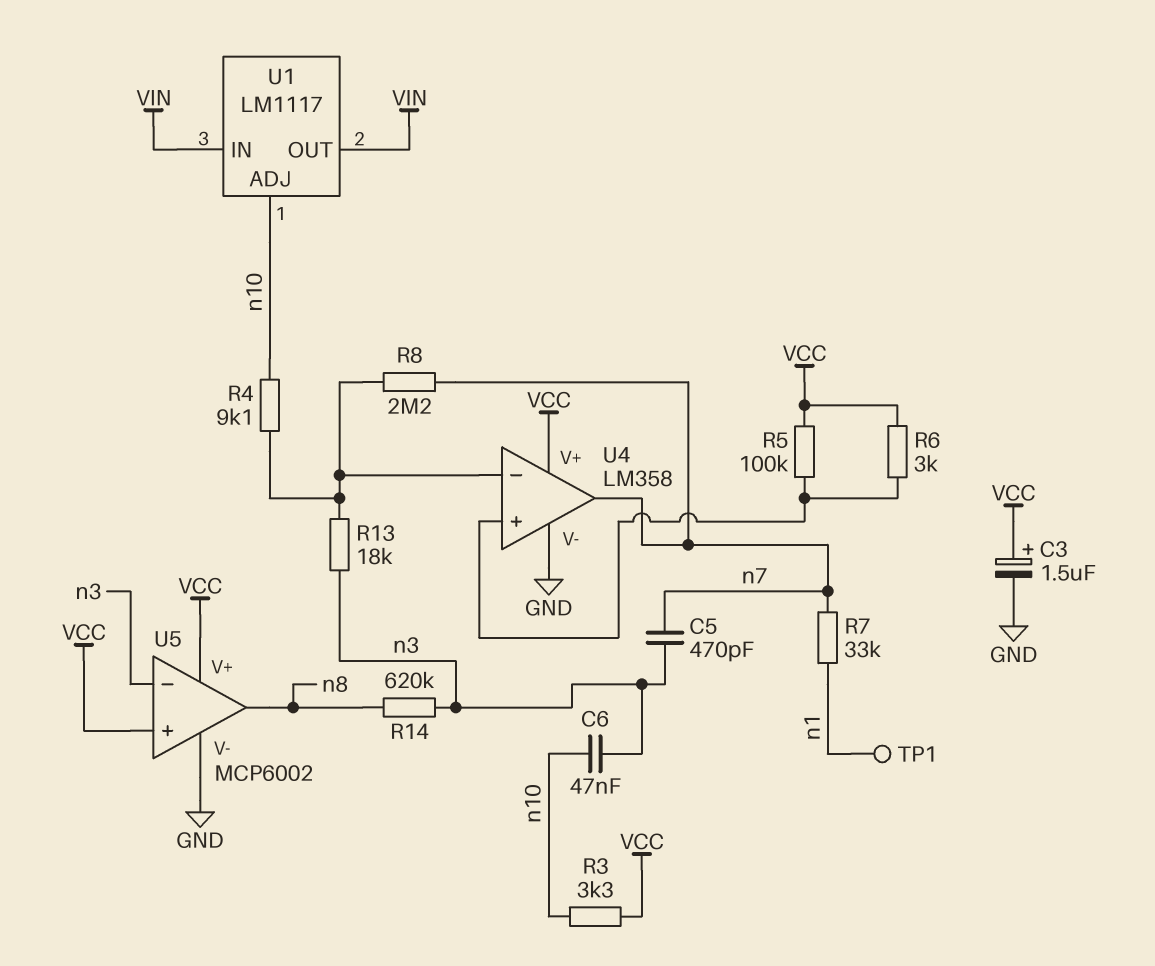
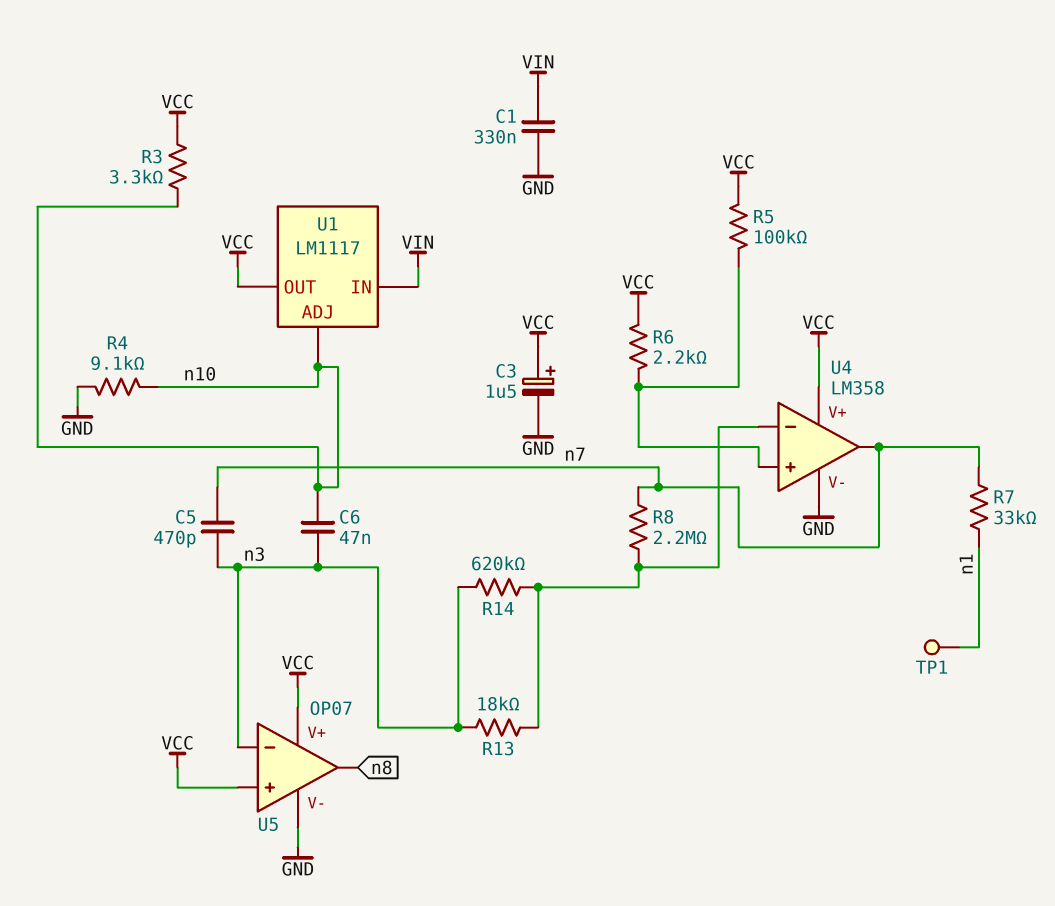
C1: none -> 330nF (GND, VIN)
R4: 9.1k (U4/in-, n10) -> 9.1k (GND, n10)
R6: 3k (U4/in+, VCC) -> 2.2k (U4/in+, VCC)
R14: 620k (n3, n8) -> 620k (U4/in-, n3)
U1 pin OUT: VIN -> VCC
U5: MCP6002 -> OP07

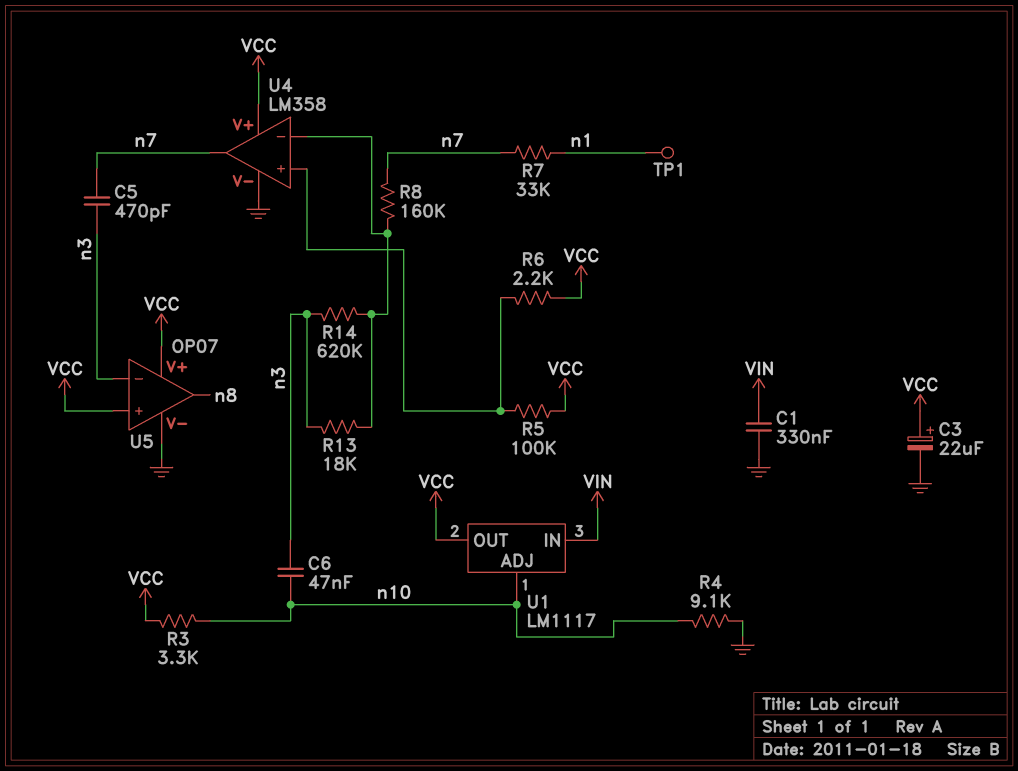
C3: 1.5uF (plus VCC, minus GND) -> 22uF (plus VCC, minus GND)
R8: 2.2M (U4/in-, n7) -> 160k (U4/in-, n7)

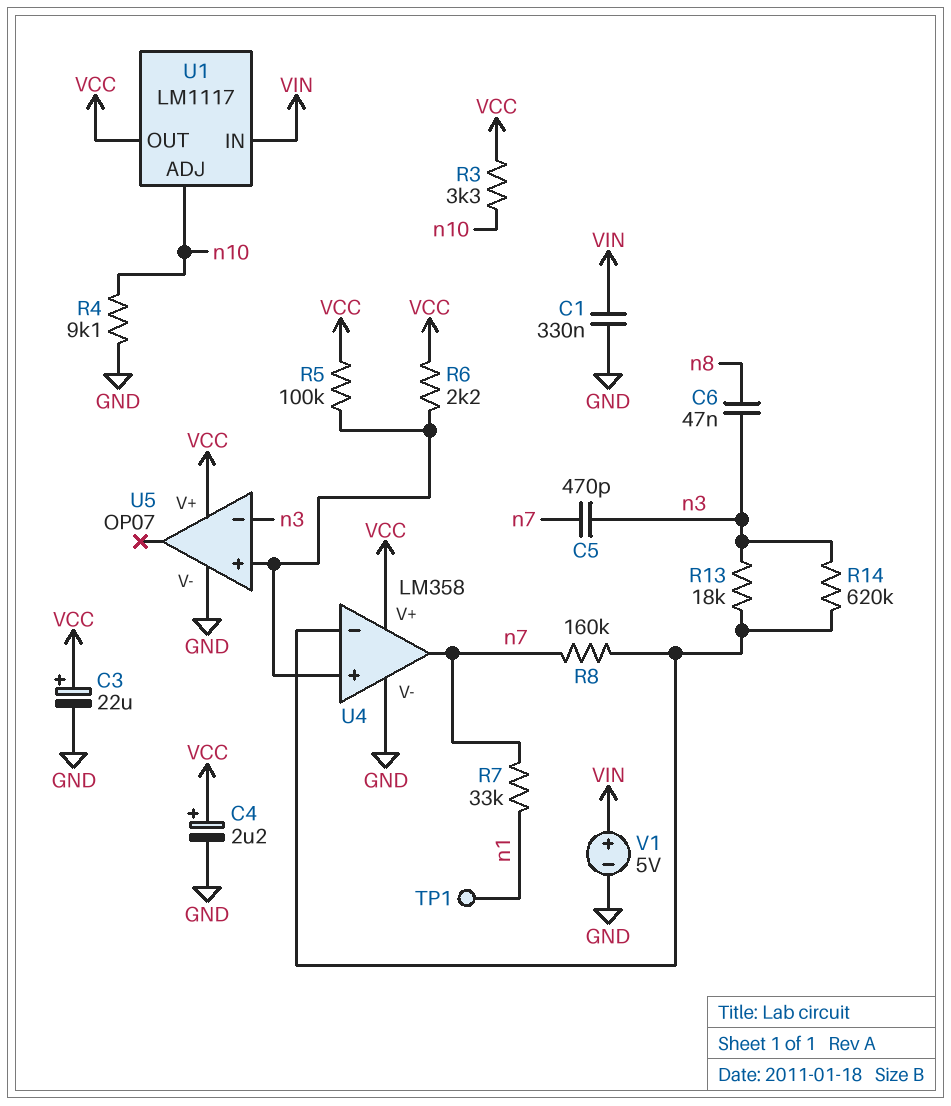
C4: none -> 2.2uF (plus VCC, minus GND)
C6: 47nF (n3, n10) -> 47nF (n3, n8)
U5 pin in+: VCC -> U4/in+
U5 pin out: n8 -> none
V1: none -> 5V (plus VIN, minus GND)

